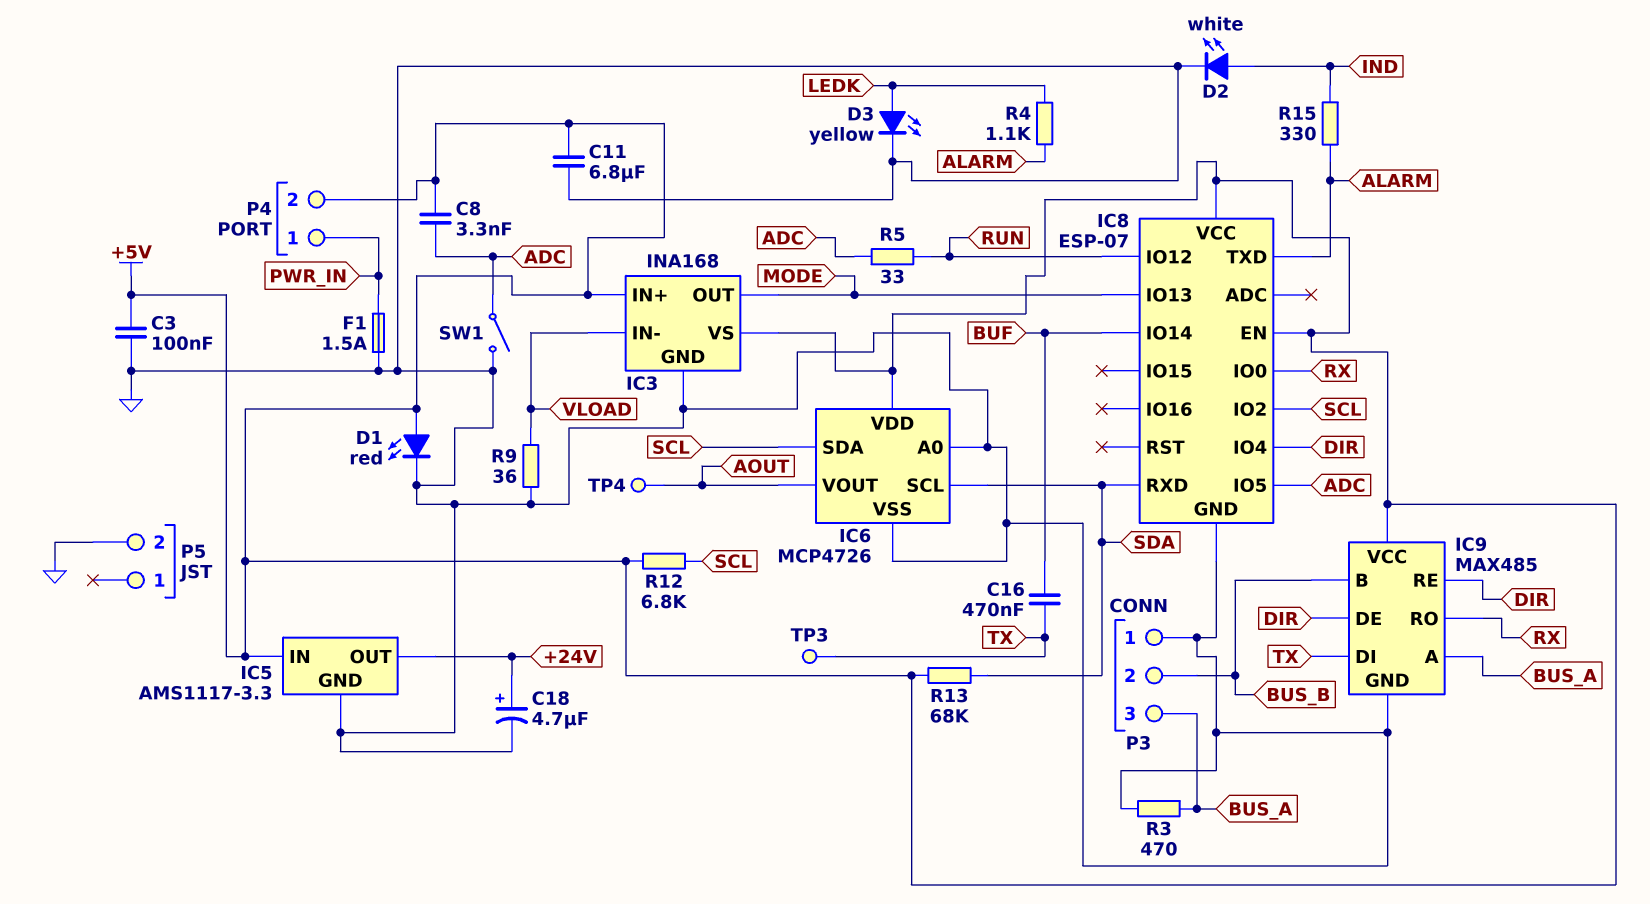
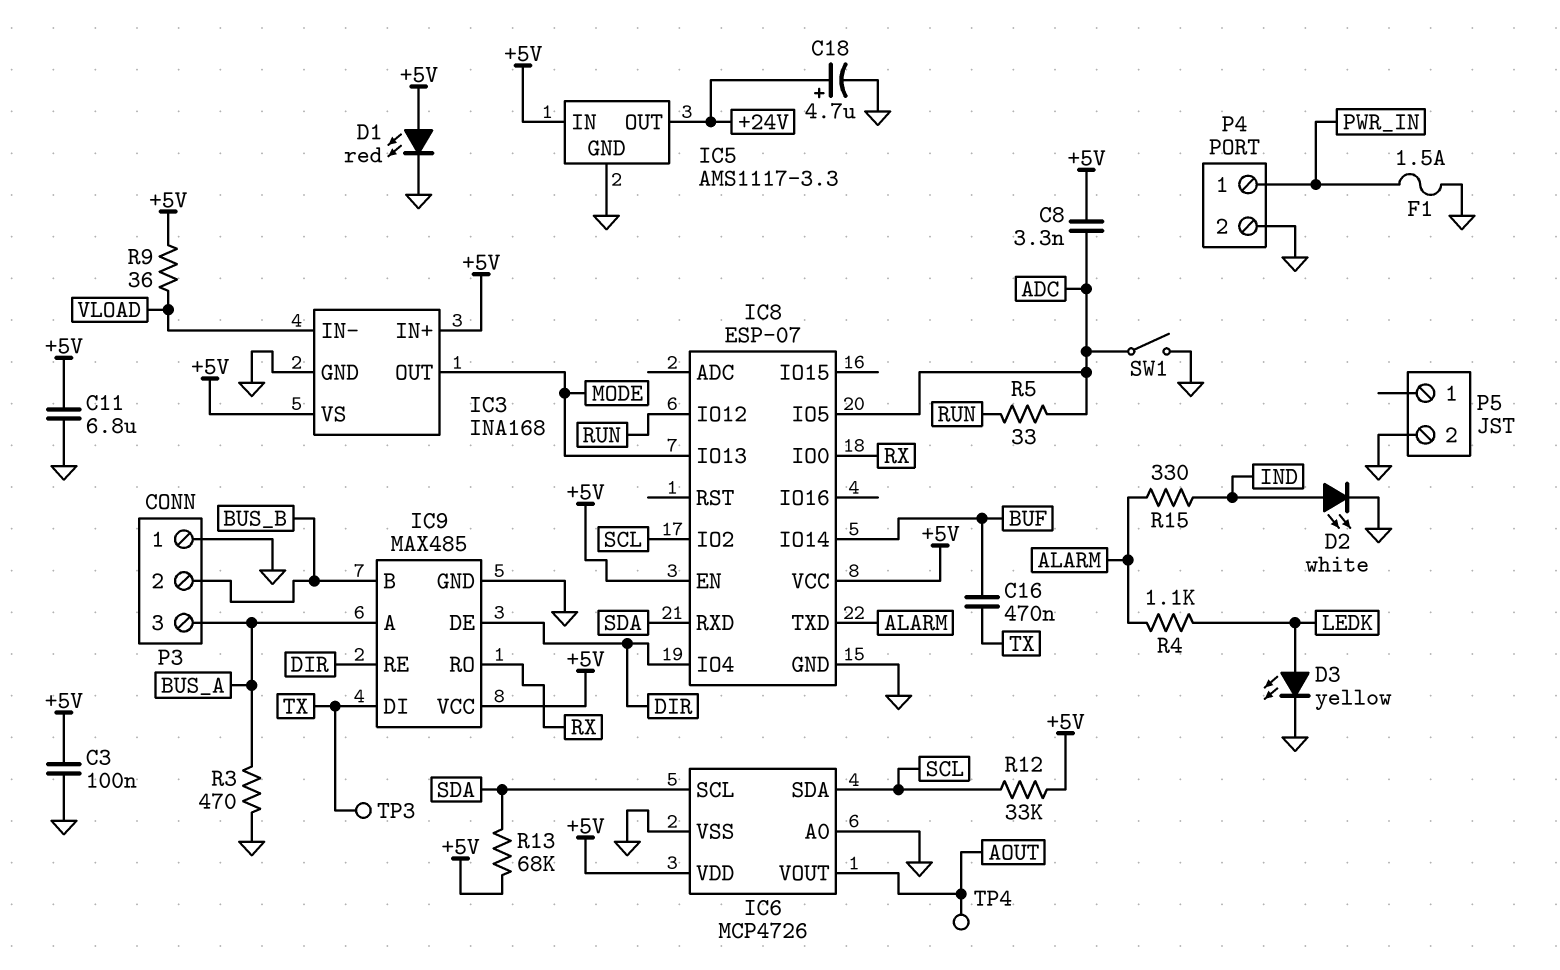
P4 pin 2: +5V -> GND
R9: 36 (GND, VLOAD) -> 36 (+5V, VLOAD)
R12: 6.8k (+5V, SCL) -> 33k (+5V, SCL)

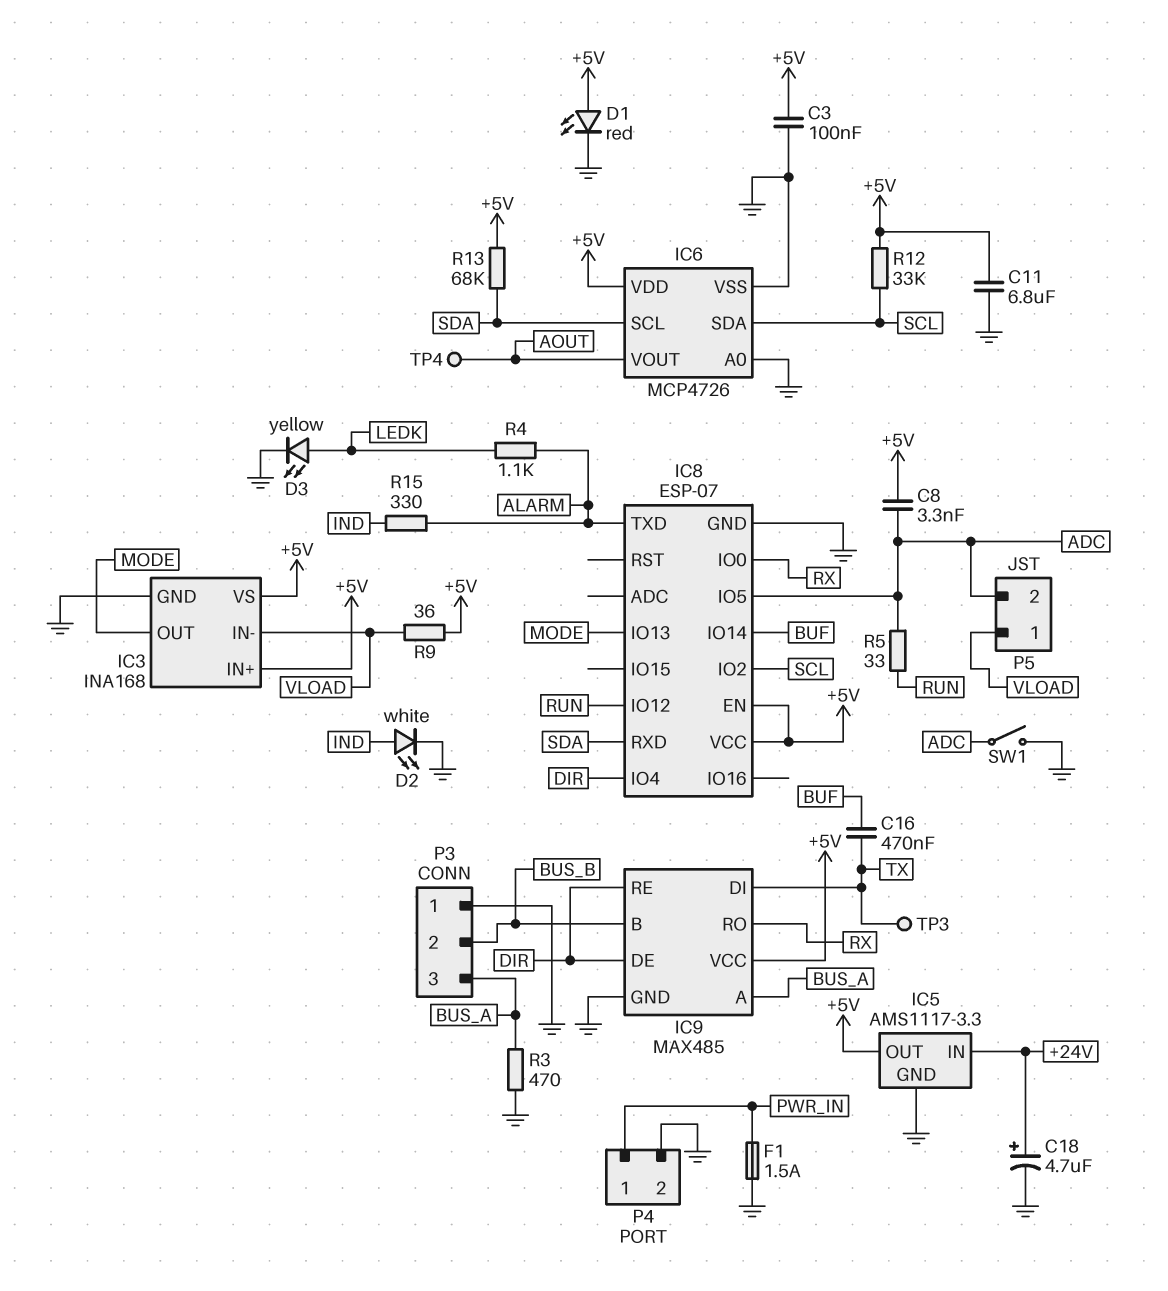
IC5 pin IN: +5V -> +24V
IC5 pin OUT: +24V -> +5V
P5 pin 1: none -> VLOAD
P5 pin 2: GND -> ADC

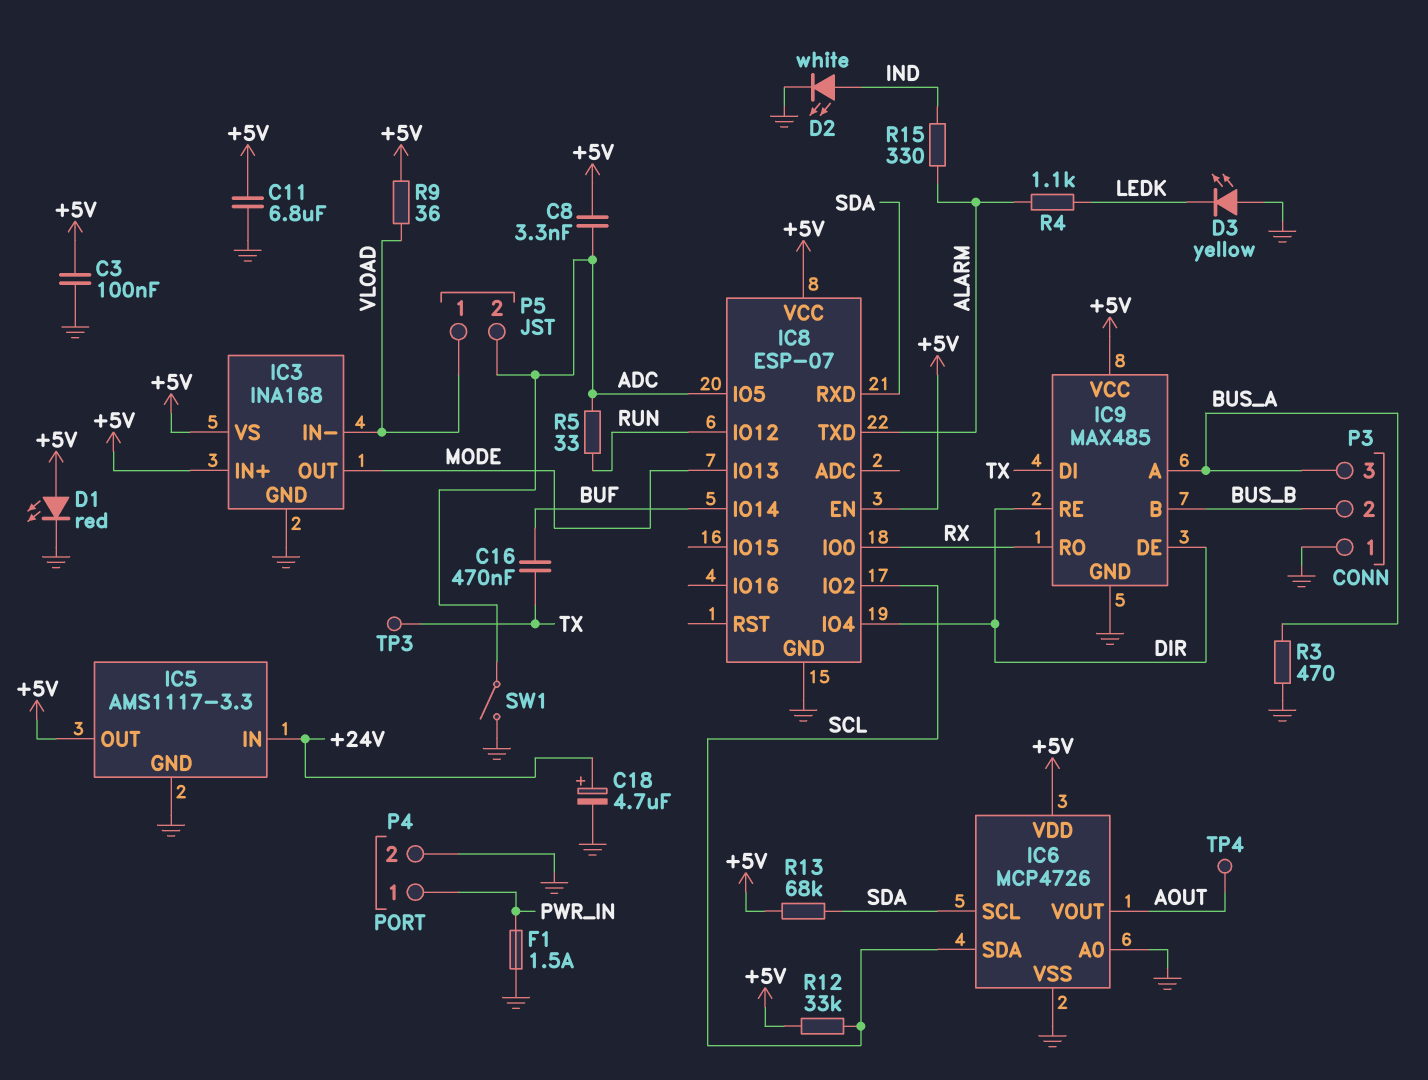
D3: LED yellow (A LEDK, K GND) -> LED yellow (A GND, K LEDK)

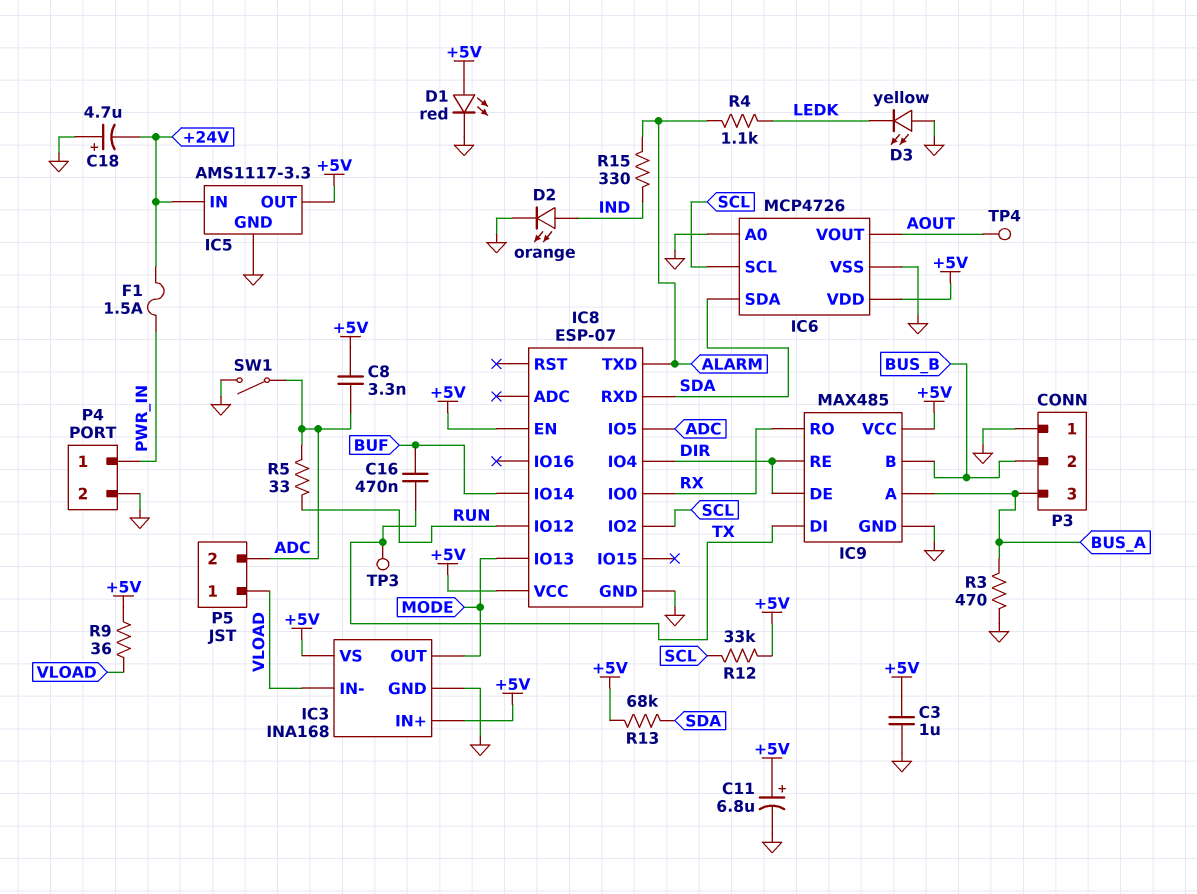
C3: 100nF (+5V, GND) -> 1uF (+5V, GND)
C11: 6.8uF (+5V, GND) -> 6.8uF (plus +5V, minus GND)
C18: 4.7uF (plus +24V, minus GND) -> 4.7uF (plus GND, minus +24V)
D2: LED white (A IND, K GND) -> LED orange (A IND, K GND)
F1: 1.5A (GND, PWR_IN) -> 1.5A (+24V, PWR_IN)
IC6 pin SCL: SDA -> SCL
IC6 pin SDA: SCL -> SDA

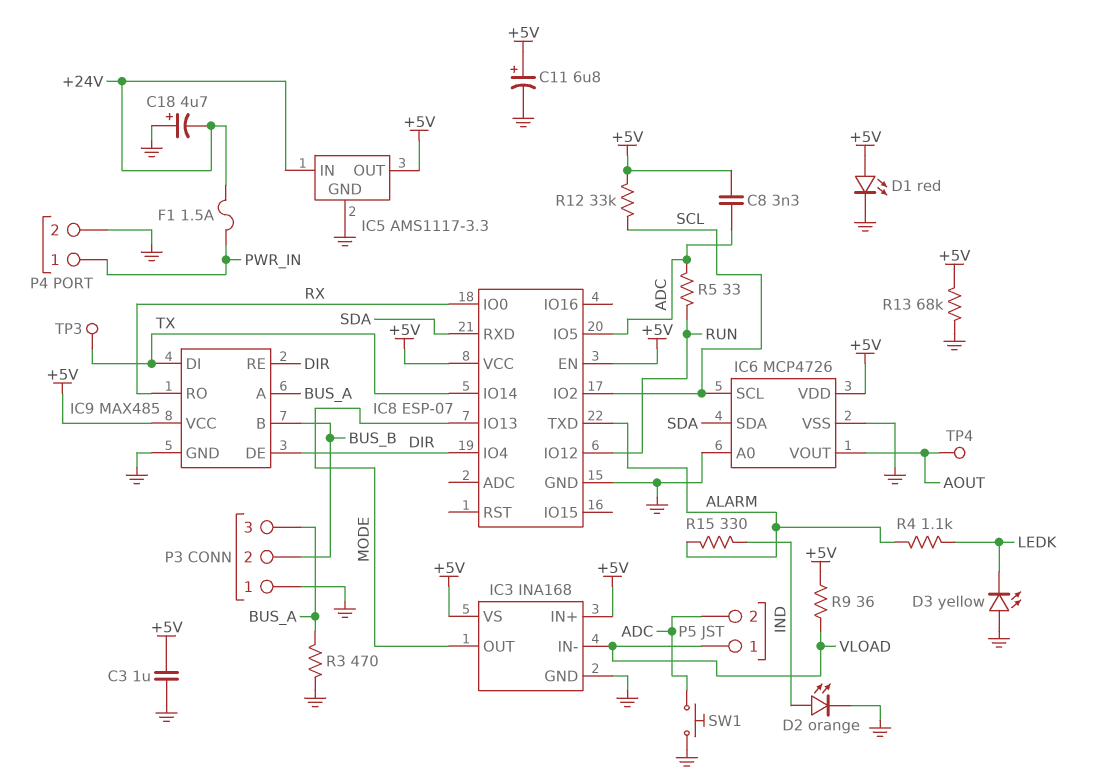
C16: 470nF (BUF, TX) -> none
IC8 pin IO14: BUF -> TX
R13: 68k (+5V, SDA) -> 68k (+5V, GND)
SW1: switch (ADC, GND) -> button (ADC, GND)

